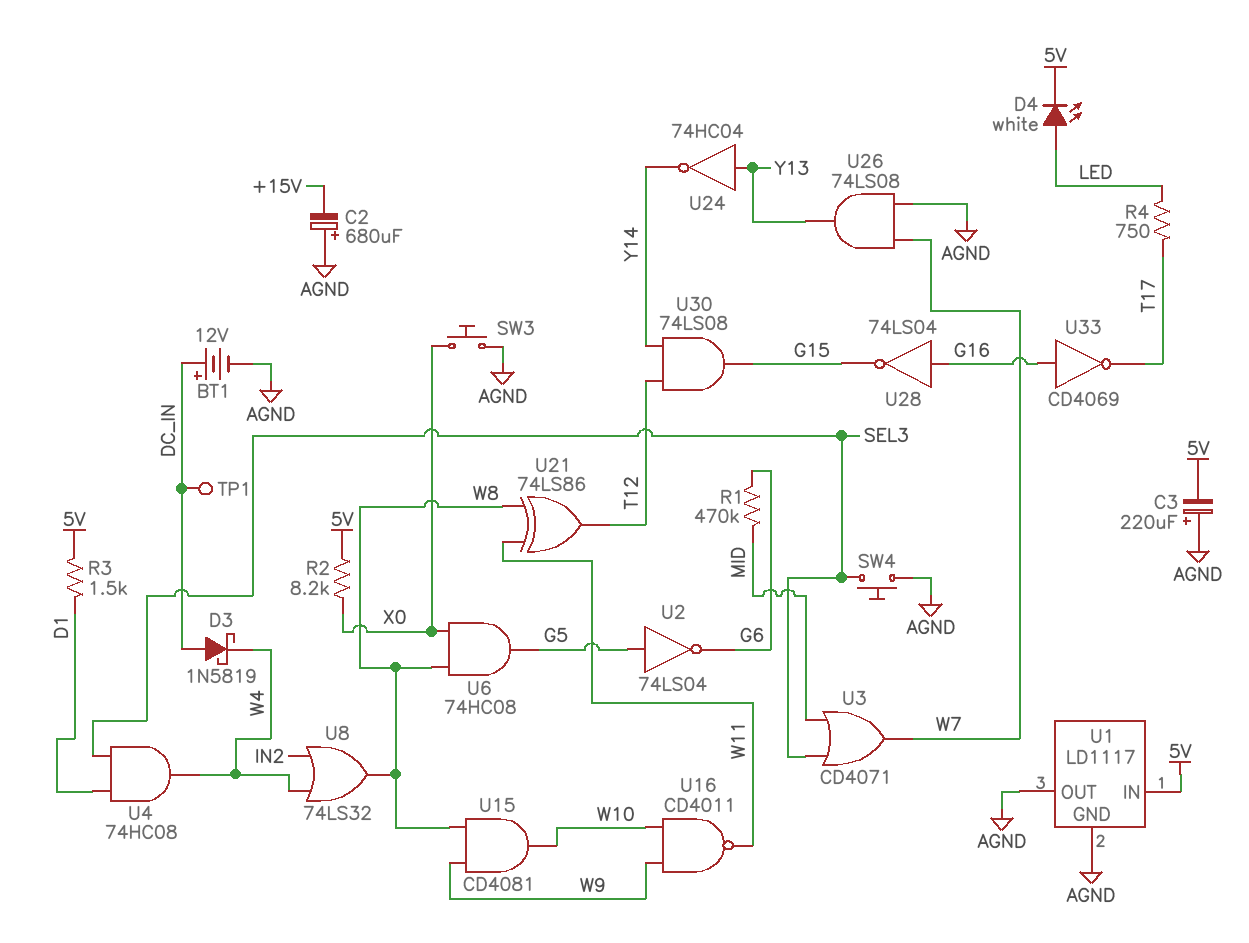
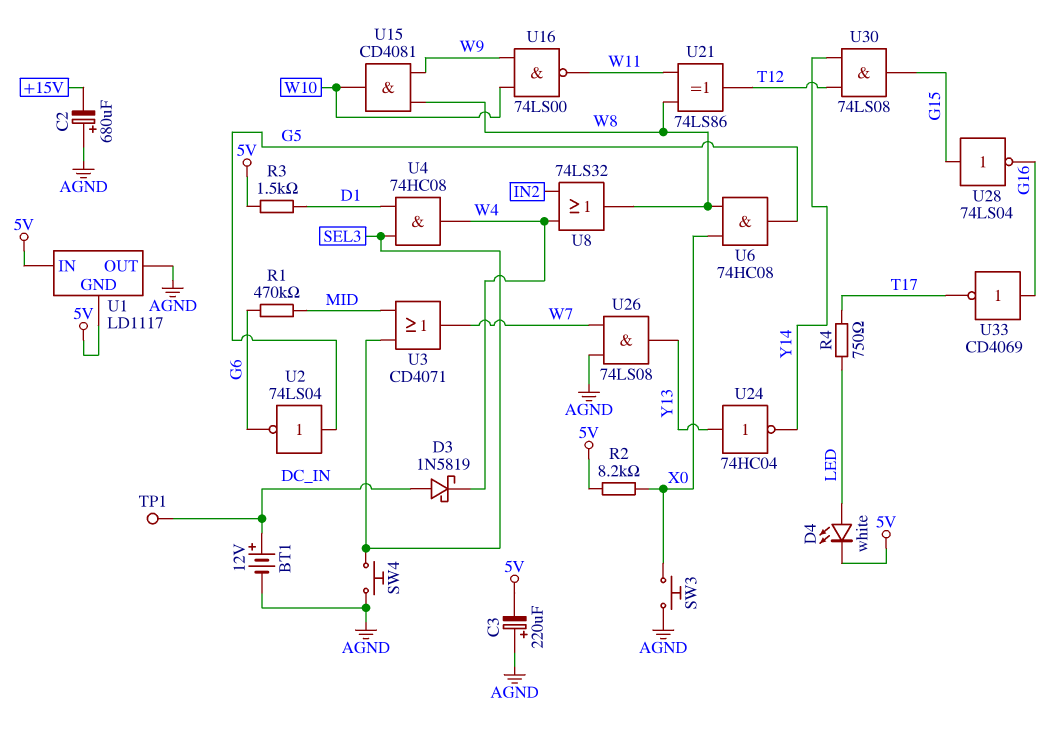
U1 pin GND: AGND -> 5V
U16: NAND CD4011 (in W9, in W10, out W11) -> NAND 74LS00 (in W9, in W10, out W11)
U28: NOT 74LS04 (in G16, out G15) -> NOT 74LS04 (in G15, out G16)

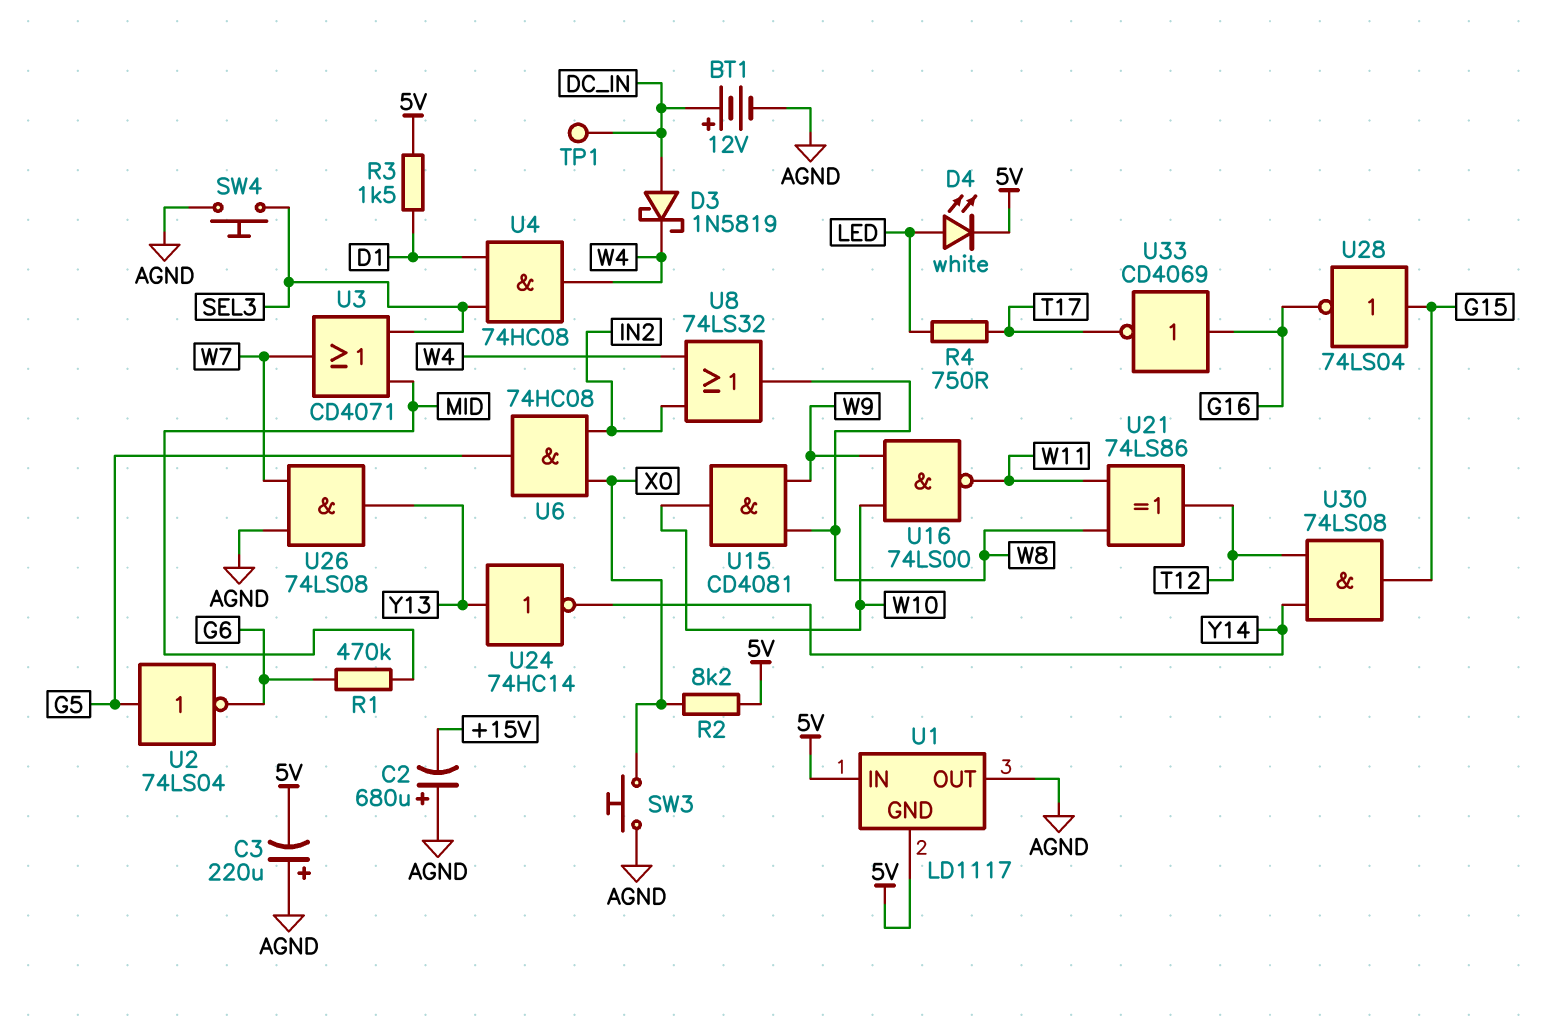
U6: AND 74HC08 (in W8, in X0, out G5) -> AND 74HC08 (in IN2, in X0, out G5)
U24: NOT 74HC04 (in Y13, out Y14) -> NOT 74HC14 (in Y13, out Y14)

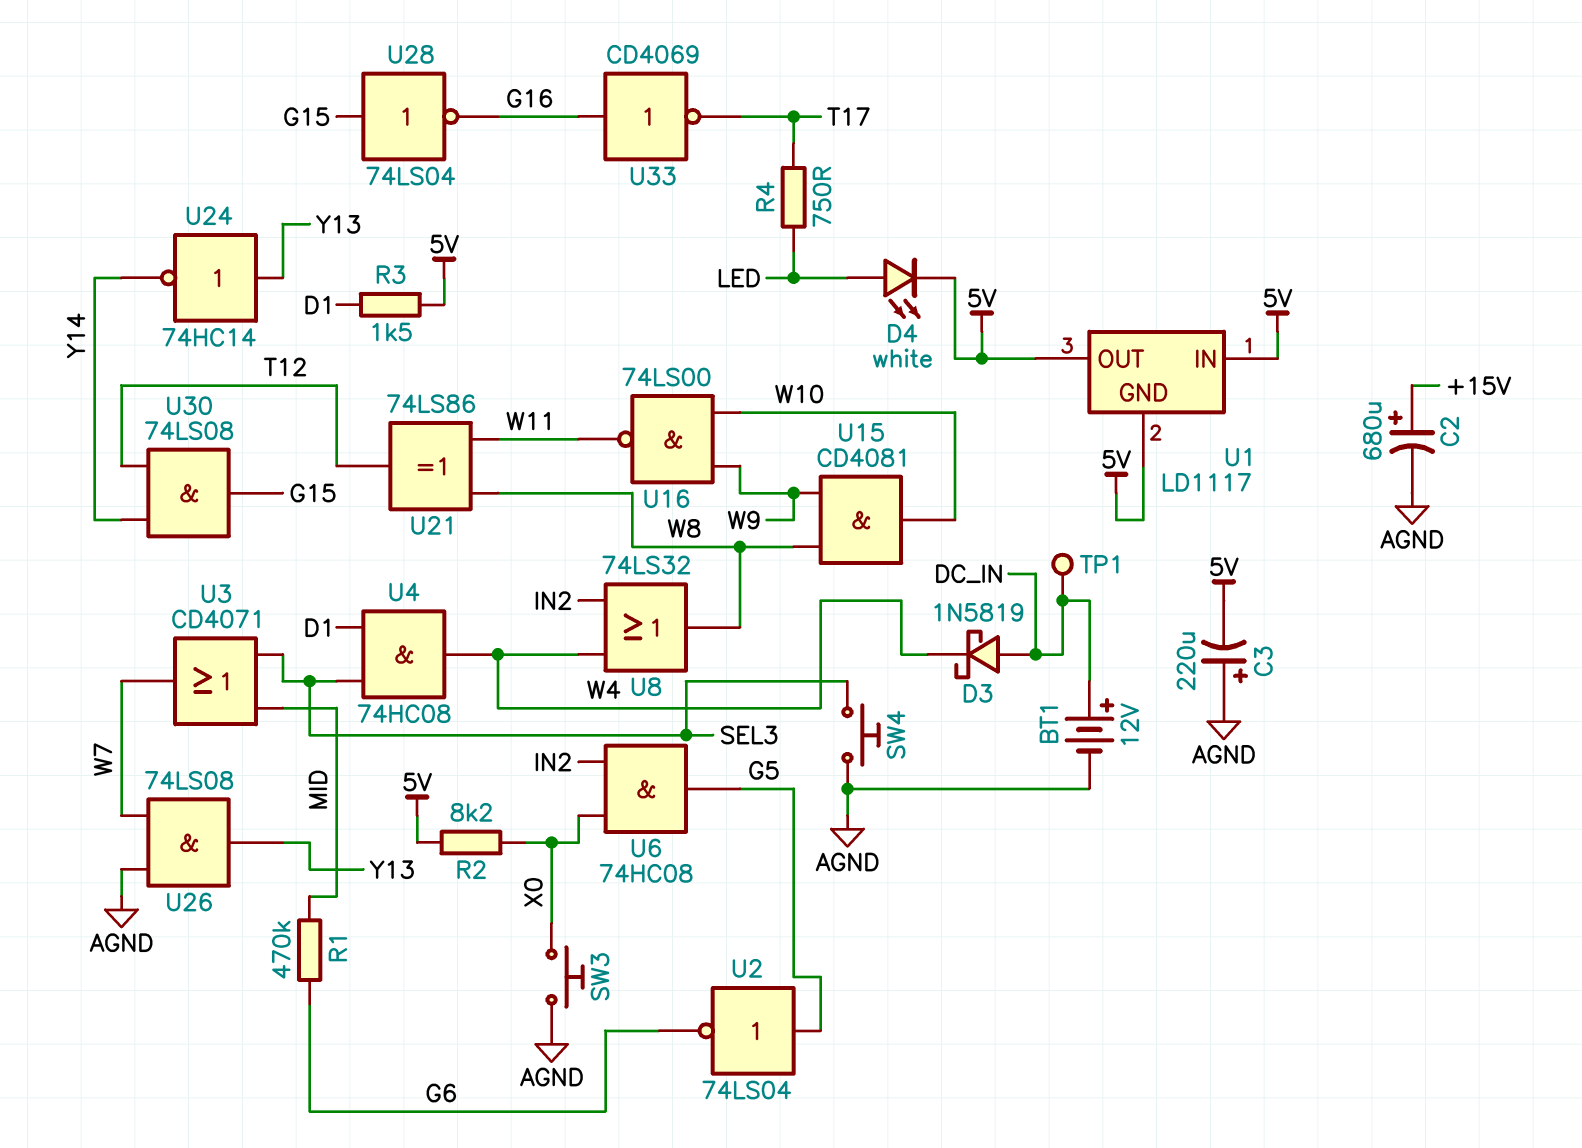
C2: 680uF (plus AGND, minus +15V) -> 680uF (plus +15V, minus AGND)
U1 pin OUT: AGND -> 5V

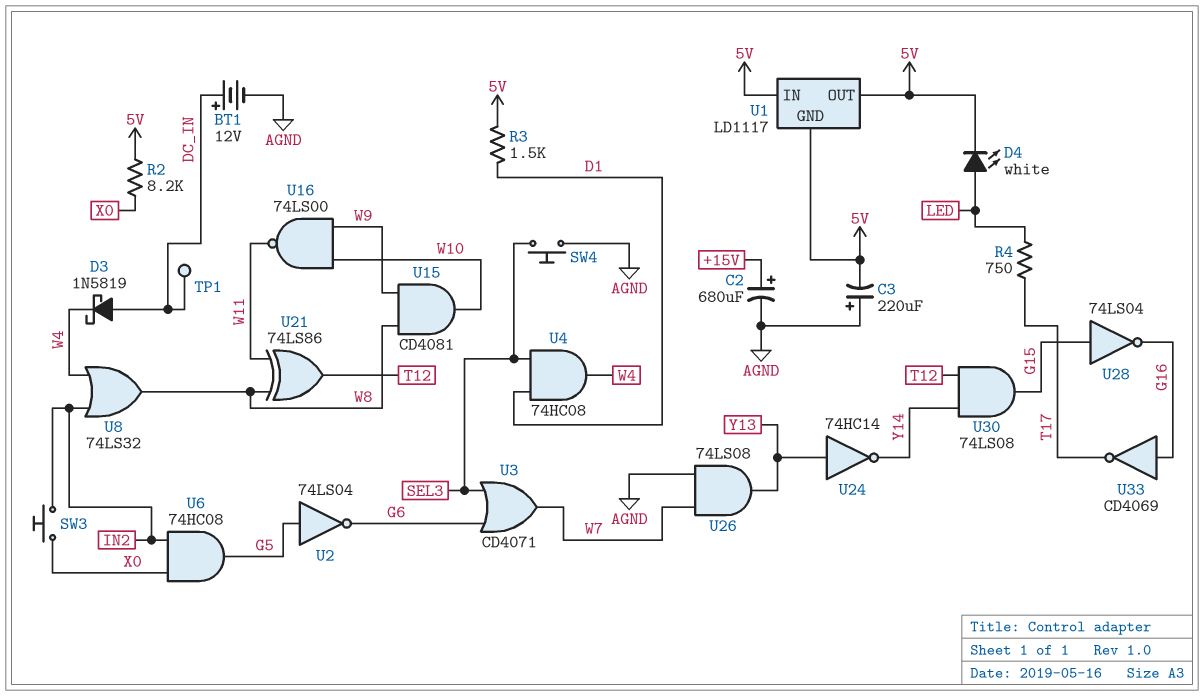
R1: 470k (G6, MID) -> none
SW3: button (AGND, X0) -> button (IN2, X0)
U3: OR CD4071 (in MID, in SEL3, out W7) -> OR CD4071 (in G6, in SEL3, out W7)

